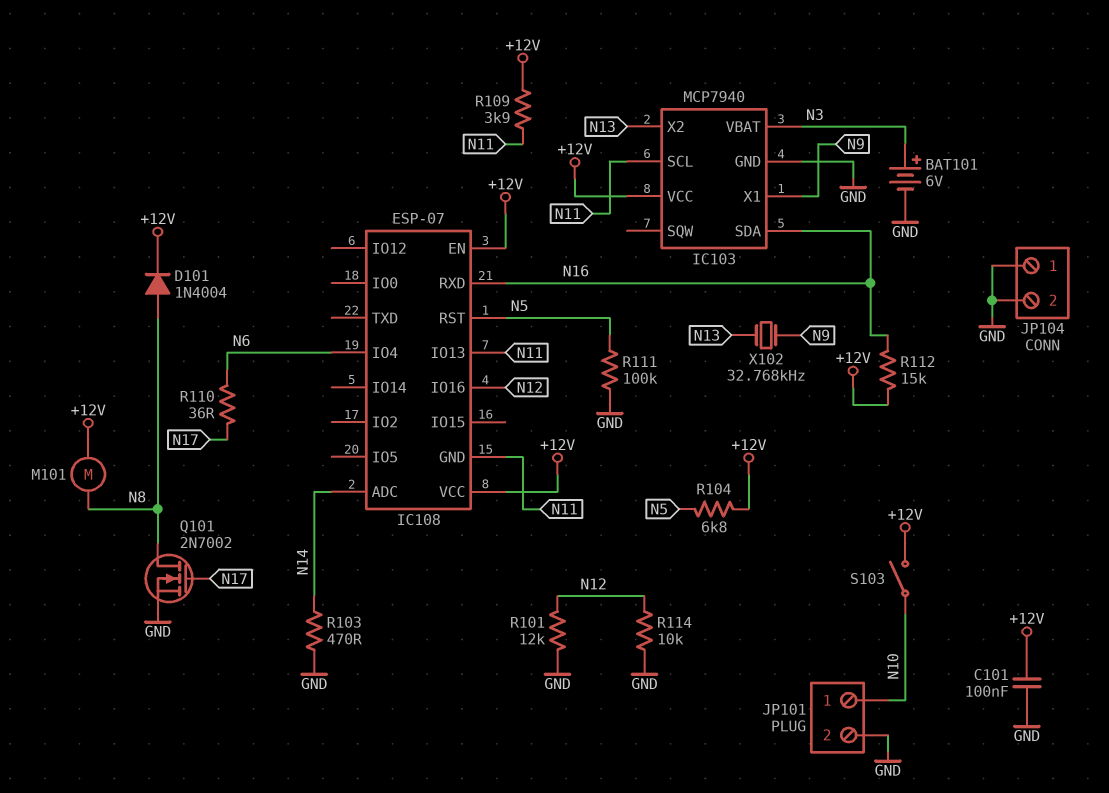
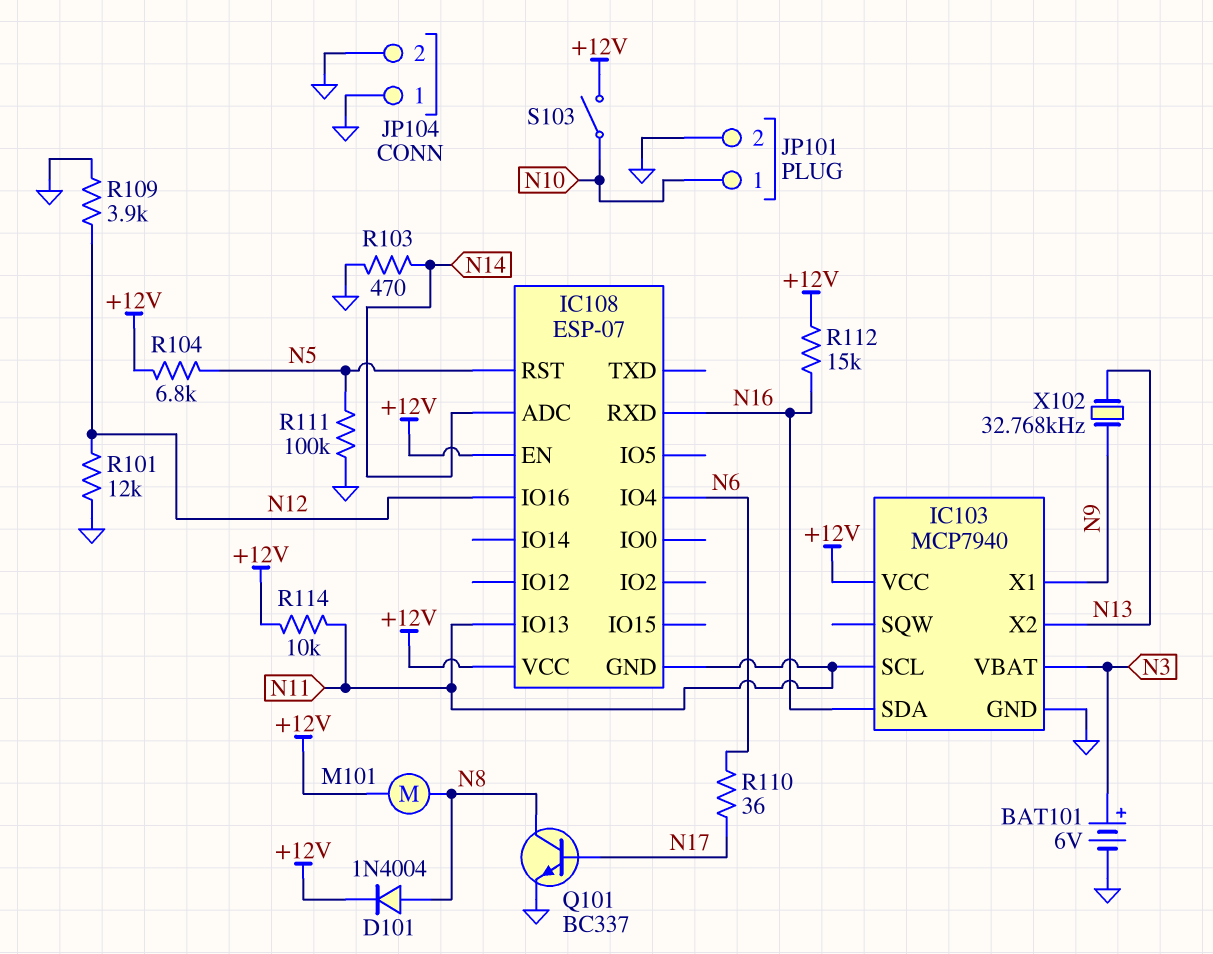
C101: 100nF (+12V, GND) -> none
Q101: NMOS 2N7002 (G N17, D N8, S GND) -> NPN BC337 (B N17, C N8, E GND)
R109: 3.9k (+12V, N11) -> 3.9k (GND, N12)
R114: 10k (GND, N12) -> 10k (+12V, N11)

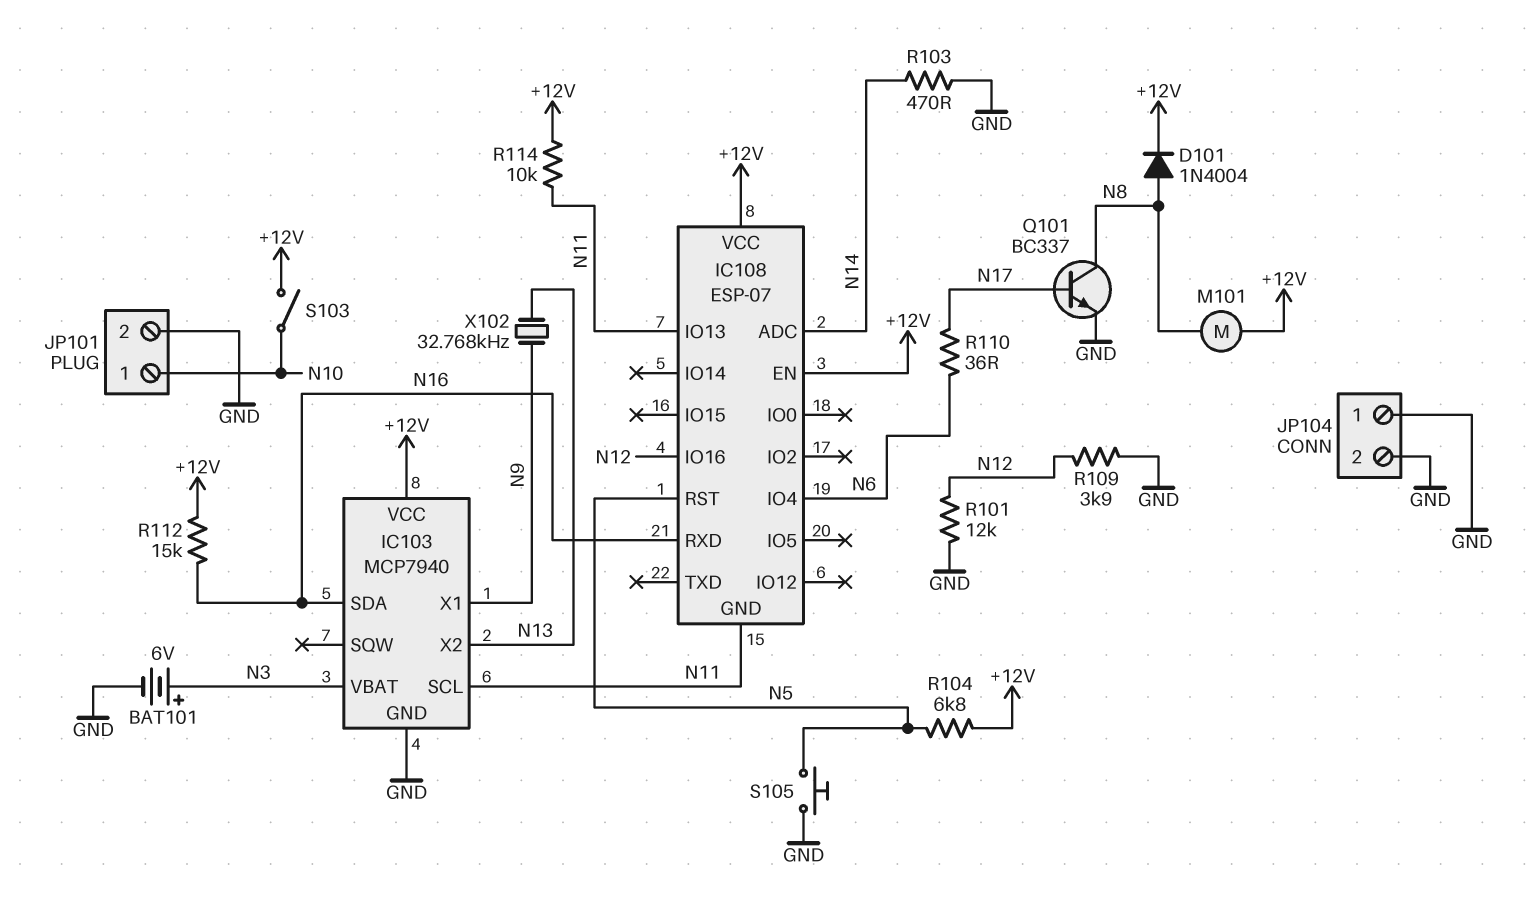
R111: 100k (GND, N5) -> none
S105: none -> button (GND, N5)

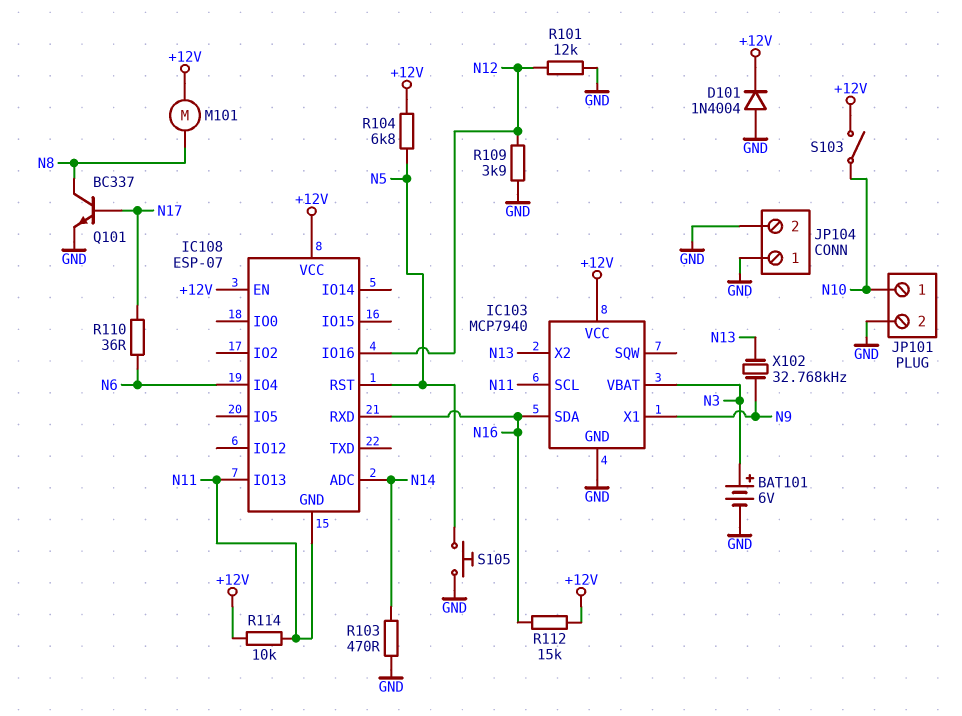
D101: diode 1N4004 (A N8, K +12V) -> diode 1N4004 (A GND, K +12V)

